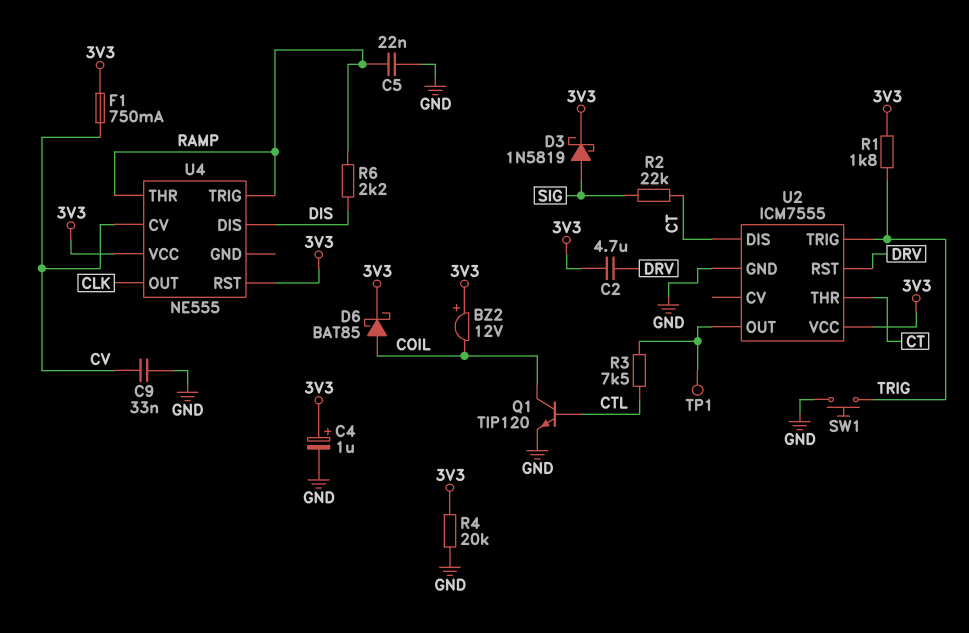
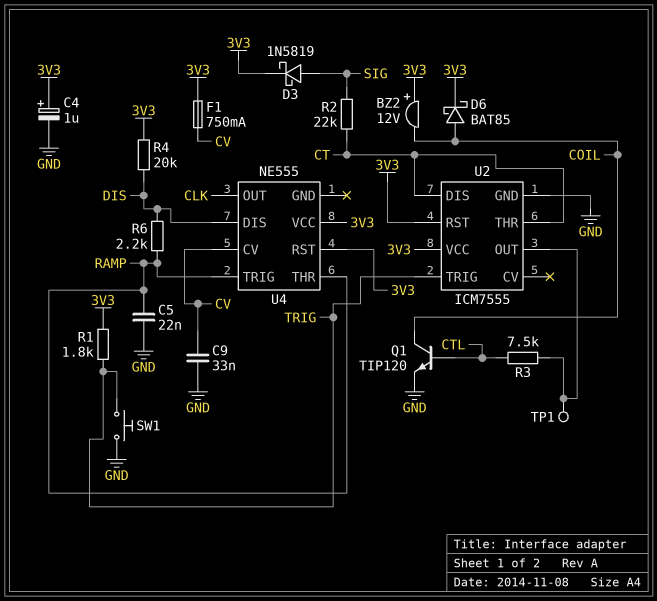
C2: 4.7uF (3V3, DRV) -> none
R4: 20k (3V3, GND) -> 20k (3V3, DIS)
U2 pin RST: DRV -> 3V3

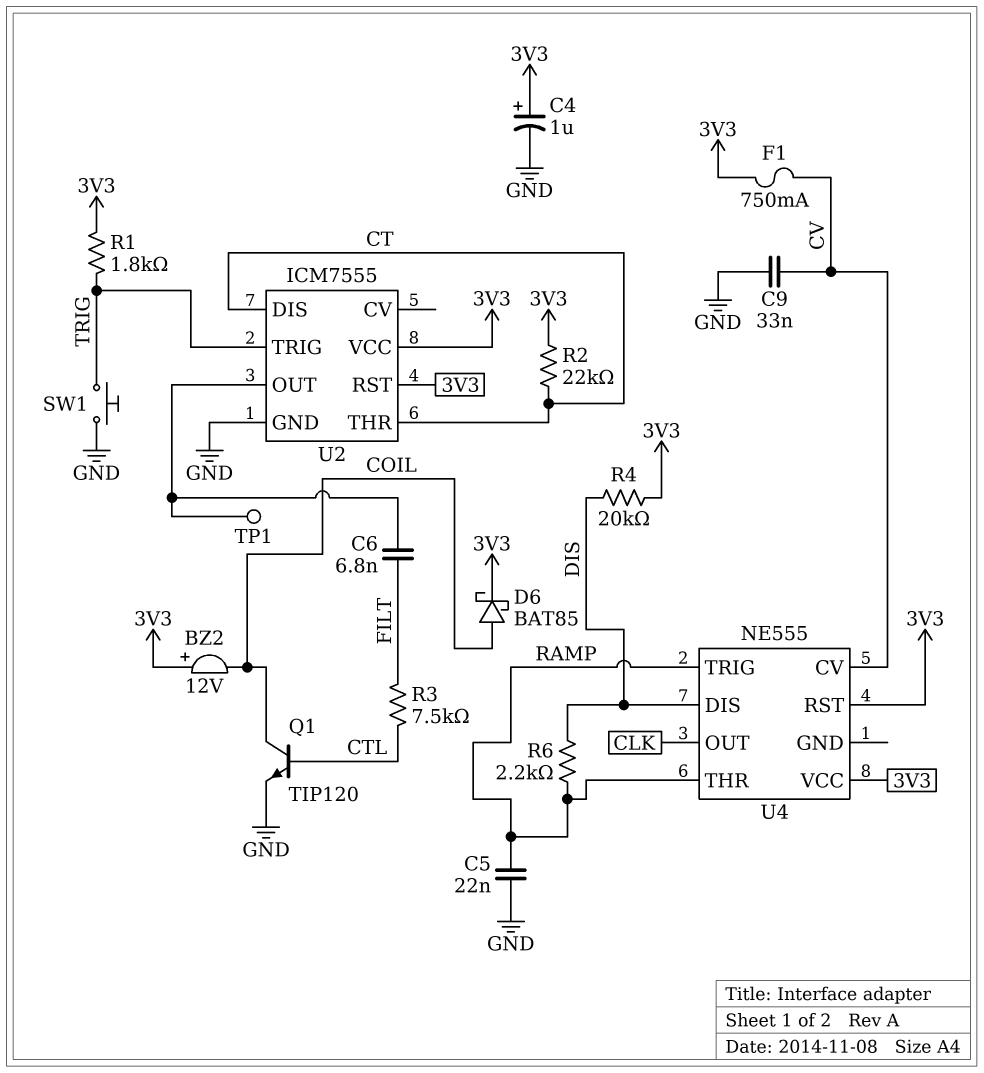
C6: none -> 6.8nF (FILT, U2/OUT)
D3: schottky 1N5819 (A SIG, K 3V3) -> none
R2: 22k (CT, SIG) -> 22k (3V3, CT)
R3: 7.5k (CTL, U2/OUT) -> 7.5k (CTL, FILT)

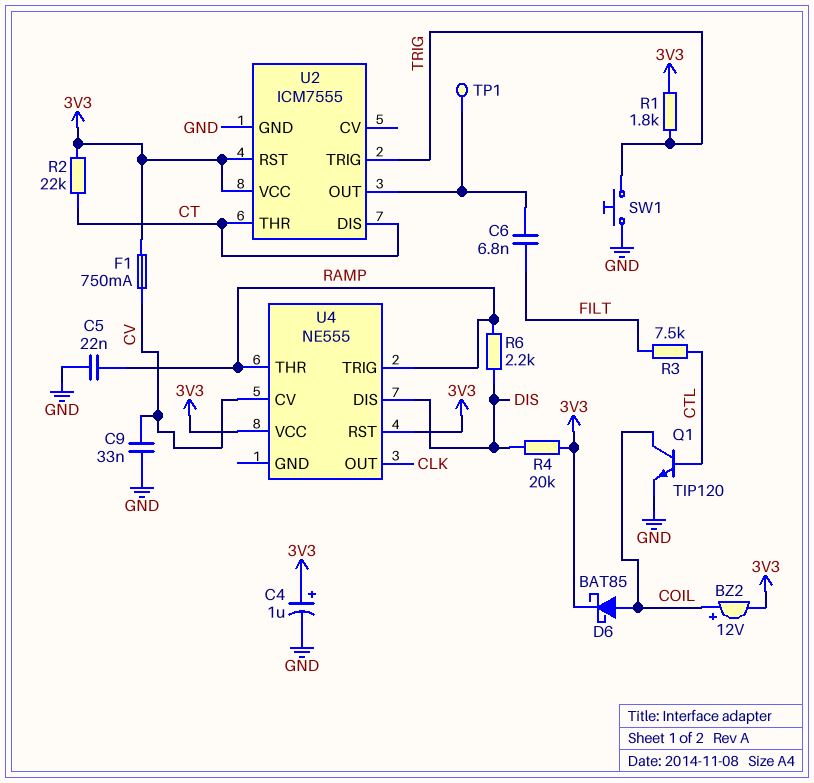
BZ2: buzzer 12V (plus 3V3, minus COIL) -> buzzer 12V (plus COIL, minus 3V3)

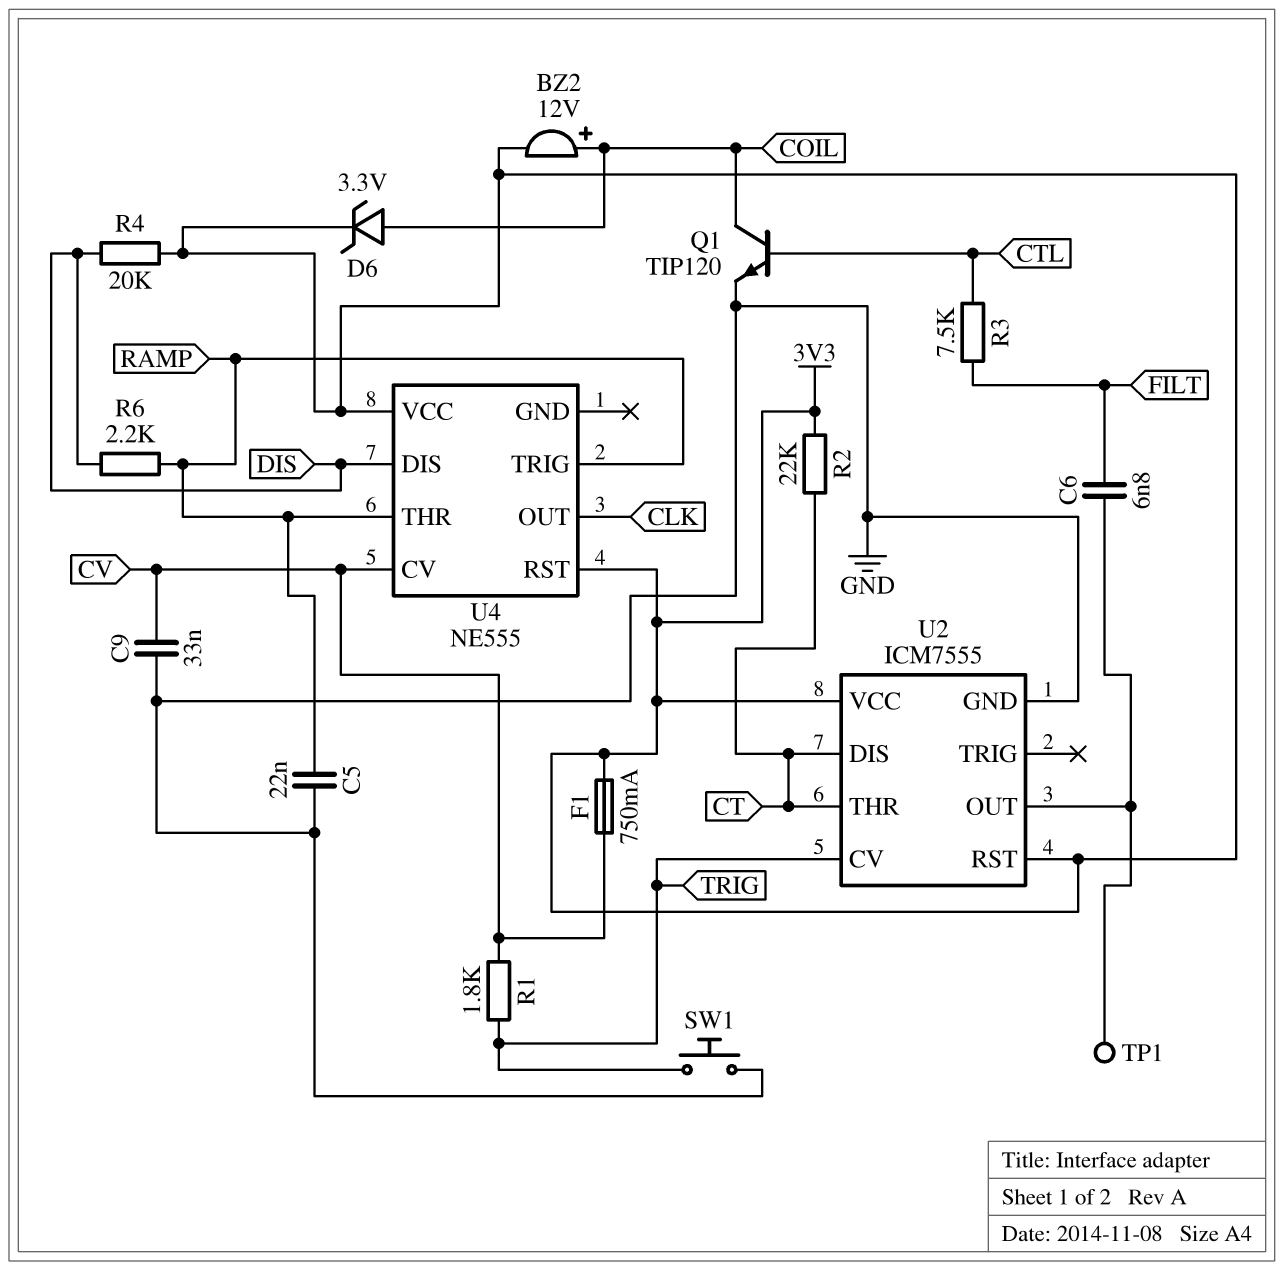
C4: 1uF (plus 3V3, minus GND) -> none
D6: schottky BAT85 (A COIL, K 3V3) -> zener 3.3V (A COIL, K 3V3)
R1: 1.8k (3V3, TRIG) -> 1.8k (CV, TRIG)
U2 pin CV: none -> TRIG
U2 pin TRIG: TRIG -> none

